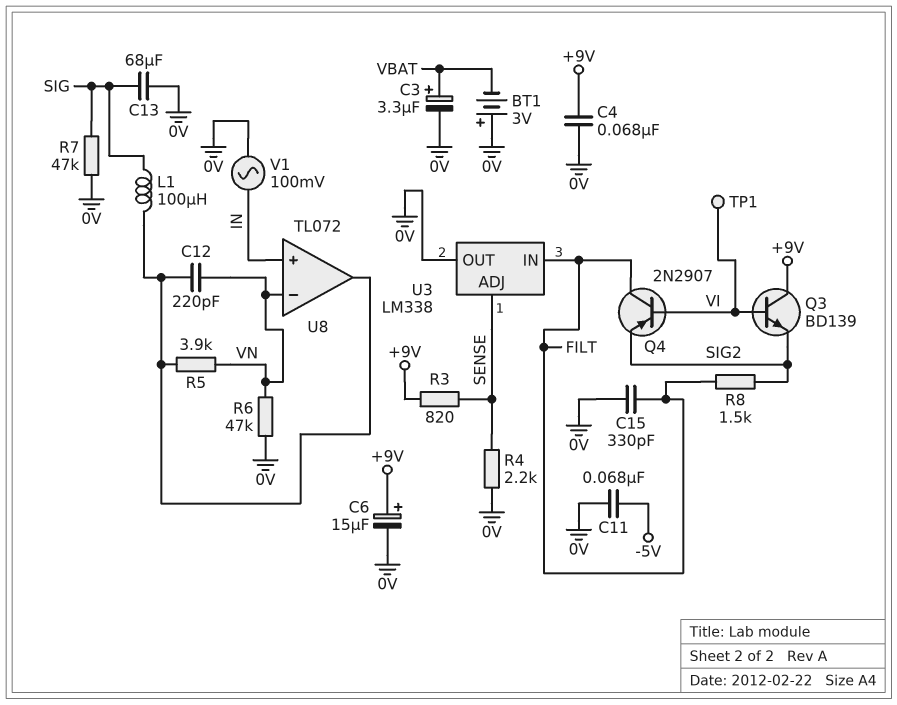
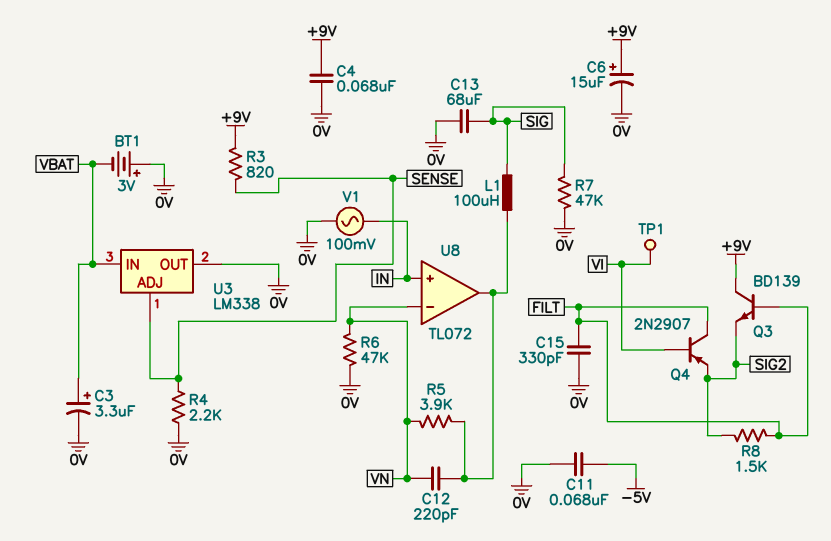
Q3: NPN BD139 (B VI, C +9V, E SIG2) -> NPN BD139 (B FILT, C +9V, E SIG2)
U3 pin IN: FILT -> VBAT

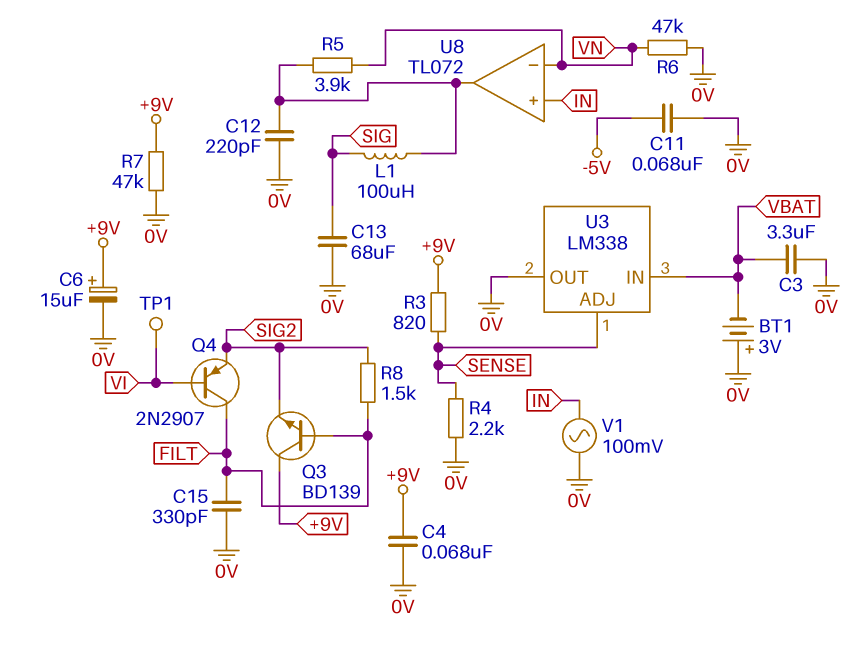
C3: 3.3uF (plus VBAT, minus 0V) -> 3.3uF (0V, VBAT)
C12: 220pF (U8/out, VN) -> 220pF (0V, U8/out)
R7: 47k (0V, SIG) -> 47k (+9V, 0V)

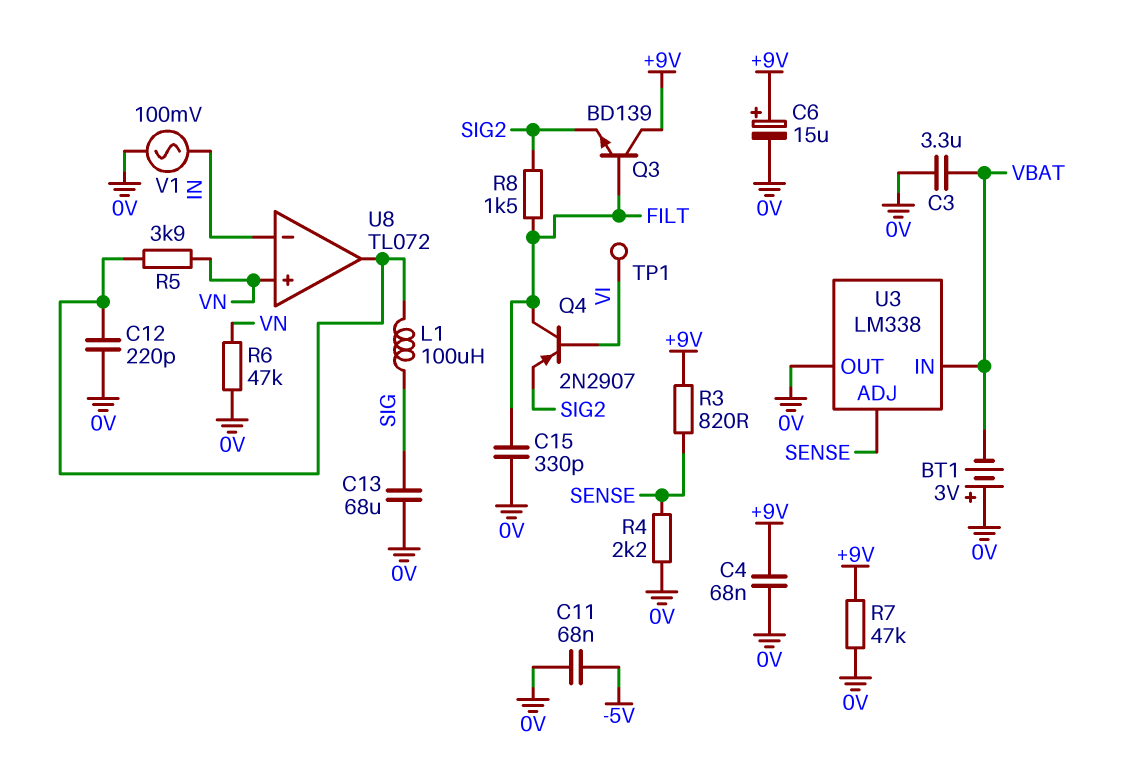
U8 pin in+: IN -> VN
U8 pin in-: VN -> IN

